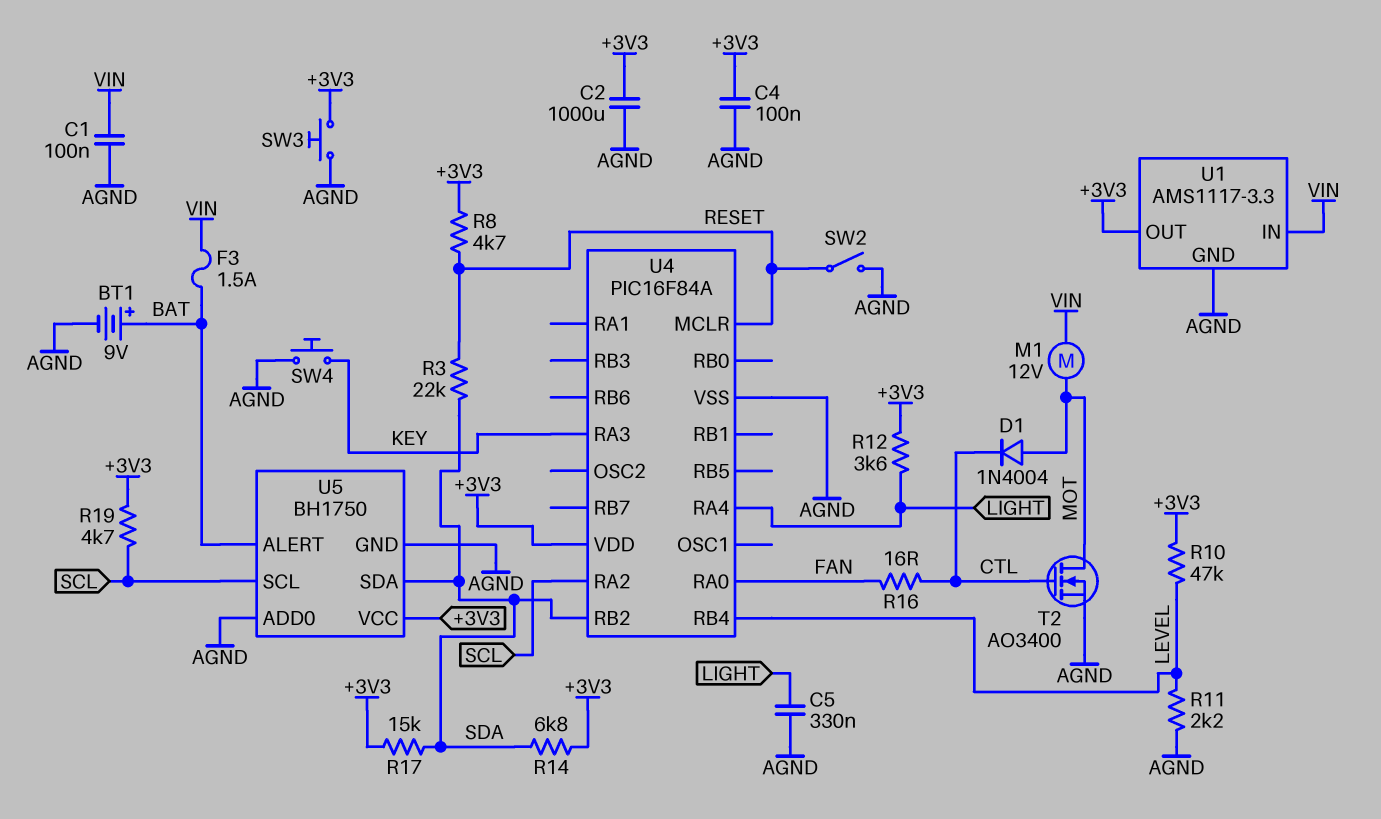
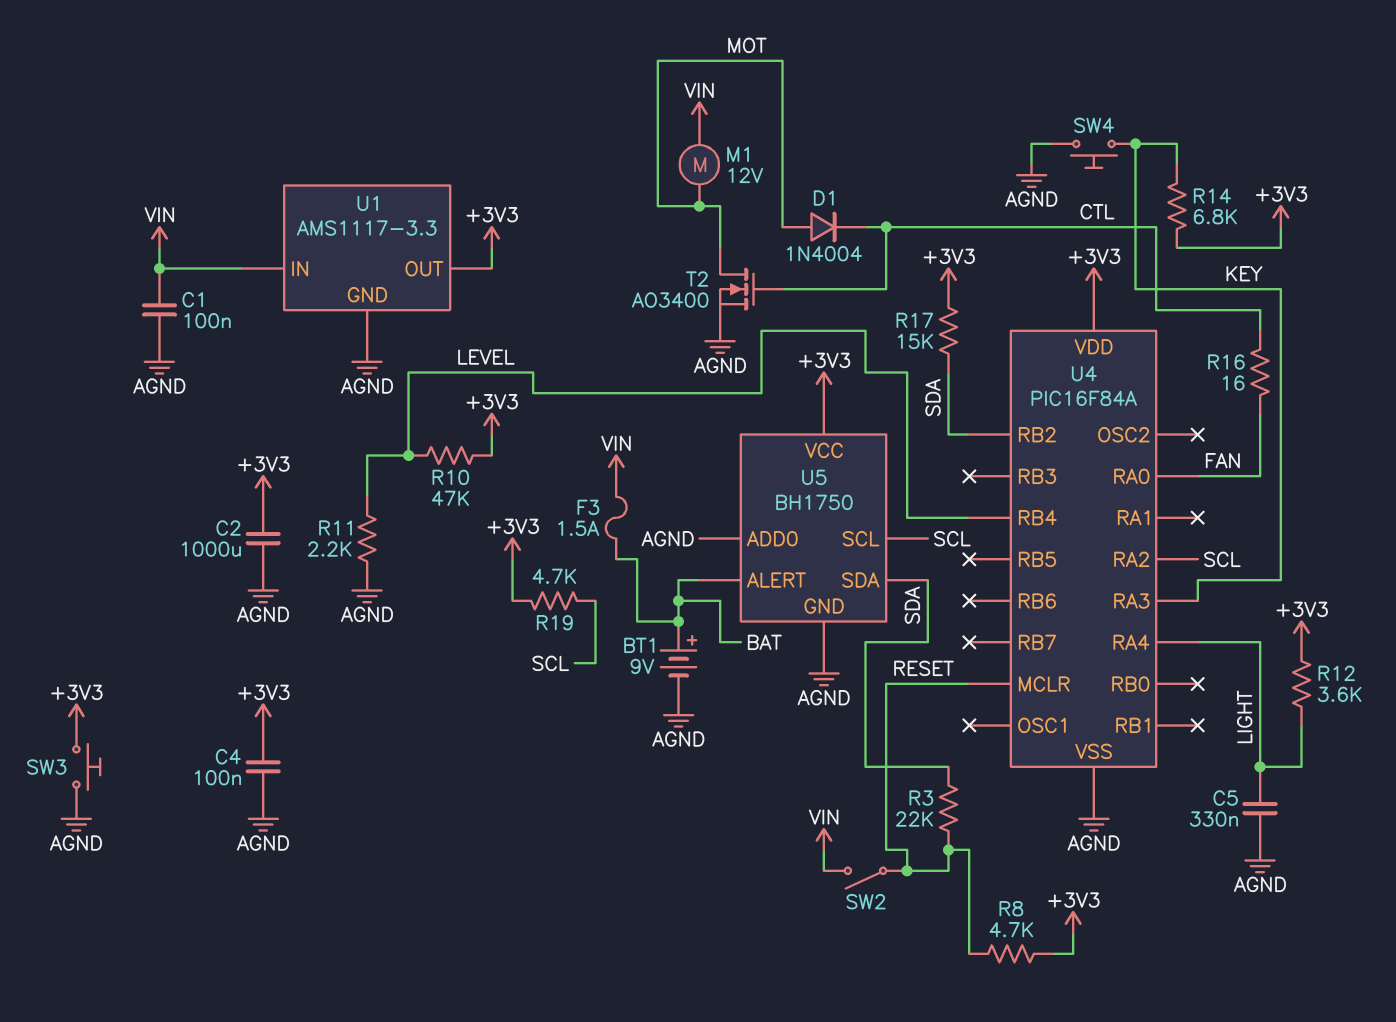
R14: 6.8k (+3V3, SDA) -> 6.8k (+3V3, KEY)
SW2: switch (AGND, RESET) -> switch (RESET, VIN)

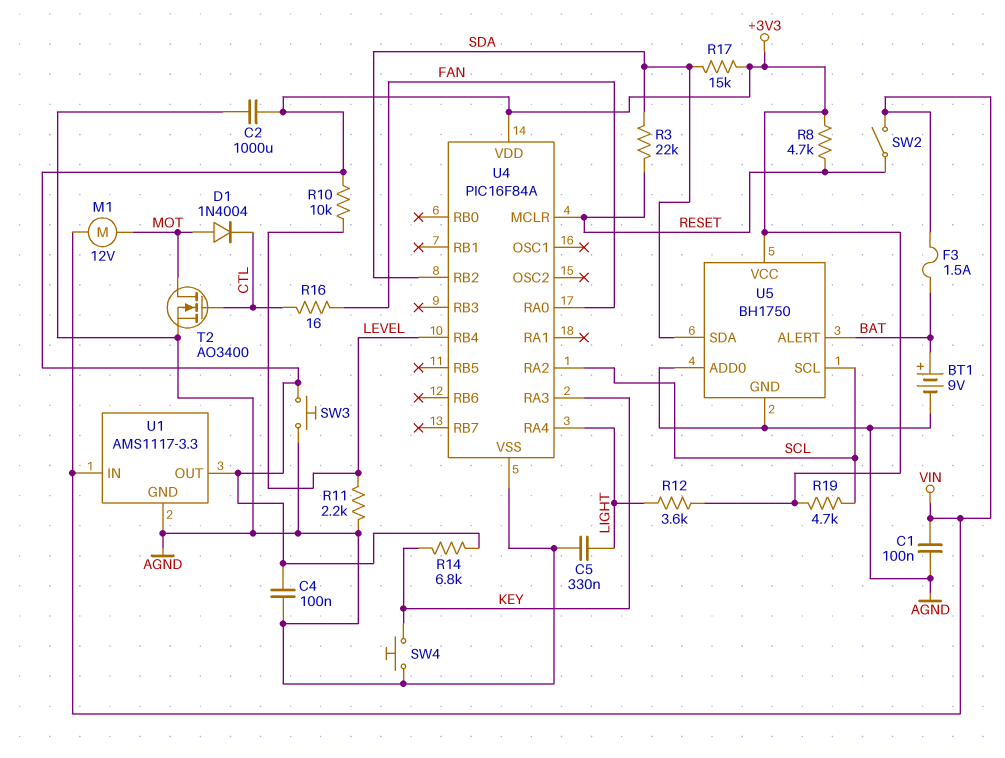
R10: 47k (+3V3, LEVEL) -> 10k (+3V3, LEVEL)

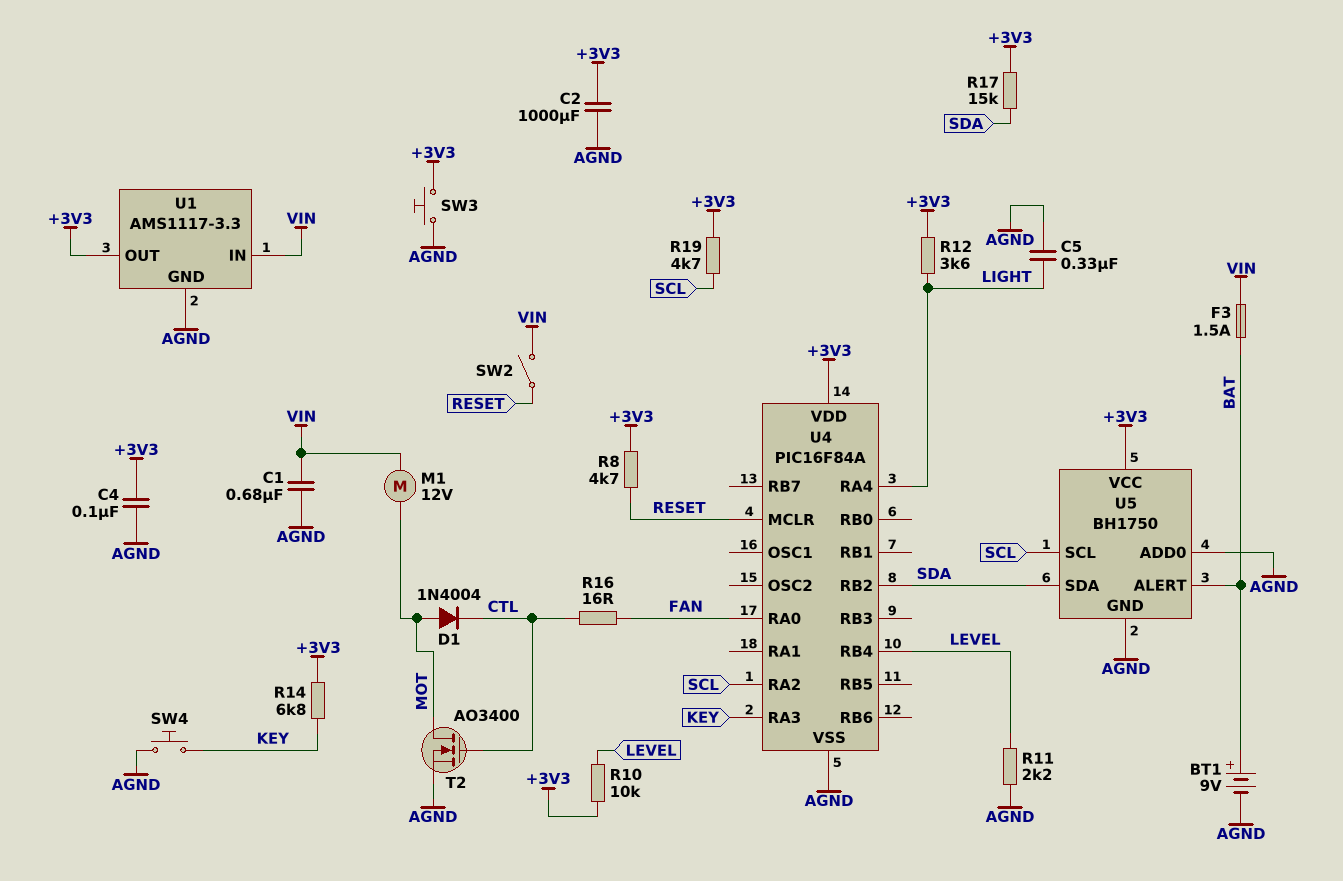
C1: 100nF (AGND, VIN) -> 680nF (AGND, VIN)
R3: 22k (RESET, SDA) -> none

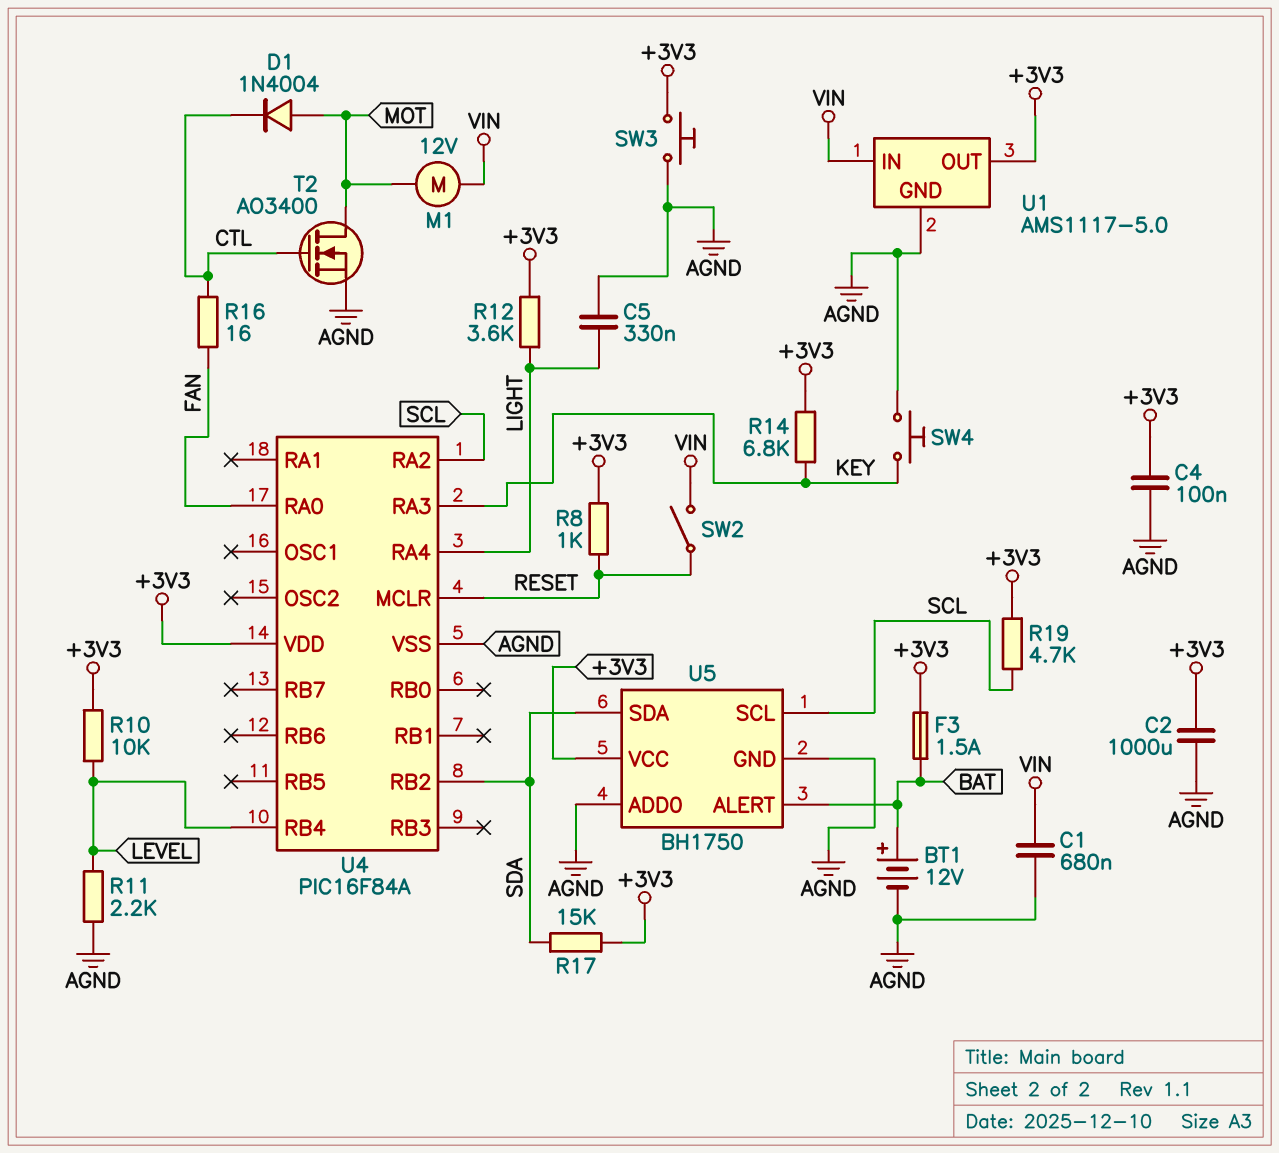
BT1: 9V (plus BAT, minus AGND) -> 12V (plus BAT, minus AGND)
F3: 1.5A (BAT, VIN) -> 1.5A (+3V3, BAT)
R8: 4.7k (+3V3, RESET) -> 1k (+3V3, RESET)
U1: AMS1117-3.3 -> AMS1117-5.0

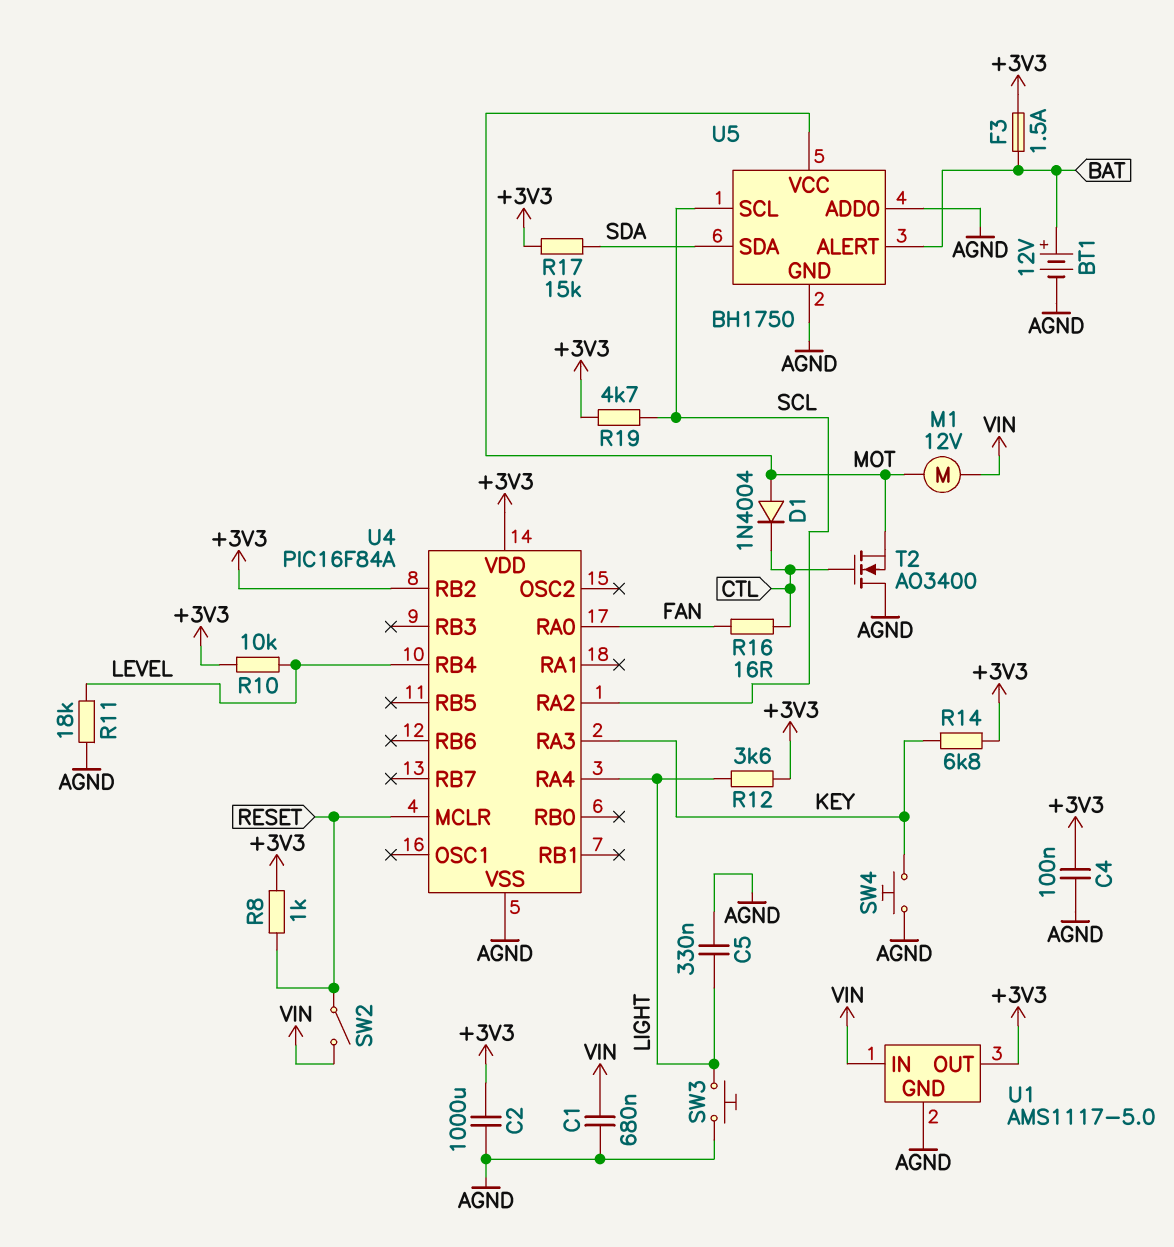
R11: 2.2k (AGND, LEVEL) -> 18k (AGND, LEVEL)
SW3: button (+3V3, AGND) -> button (AGND, LIGHT)
T2: NMOS AO3400 (G CTL, D MOT, S AGND) -> NMOS AO3400 (G CTL, D AGND, S MOT)
U4 pin RB2: SDA -> +3V3
U5 pin VCC: +3V3 -> MOT

